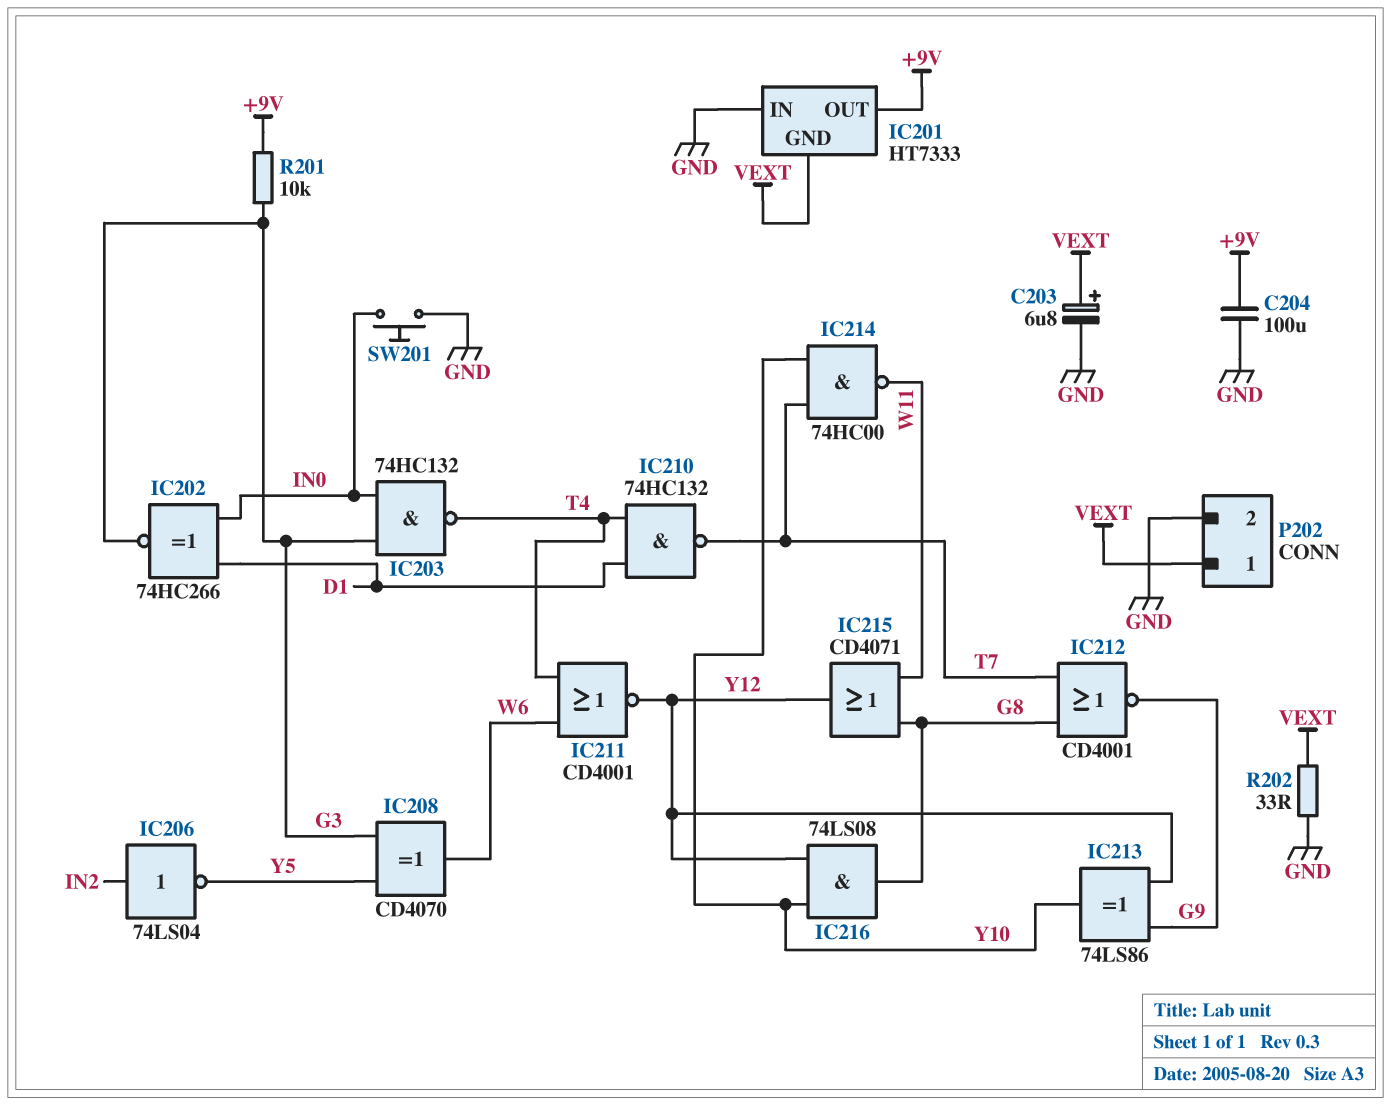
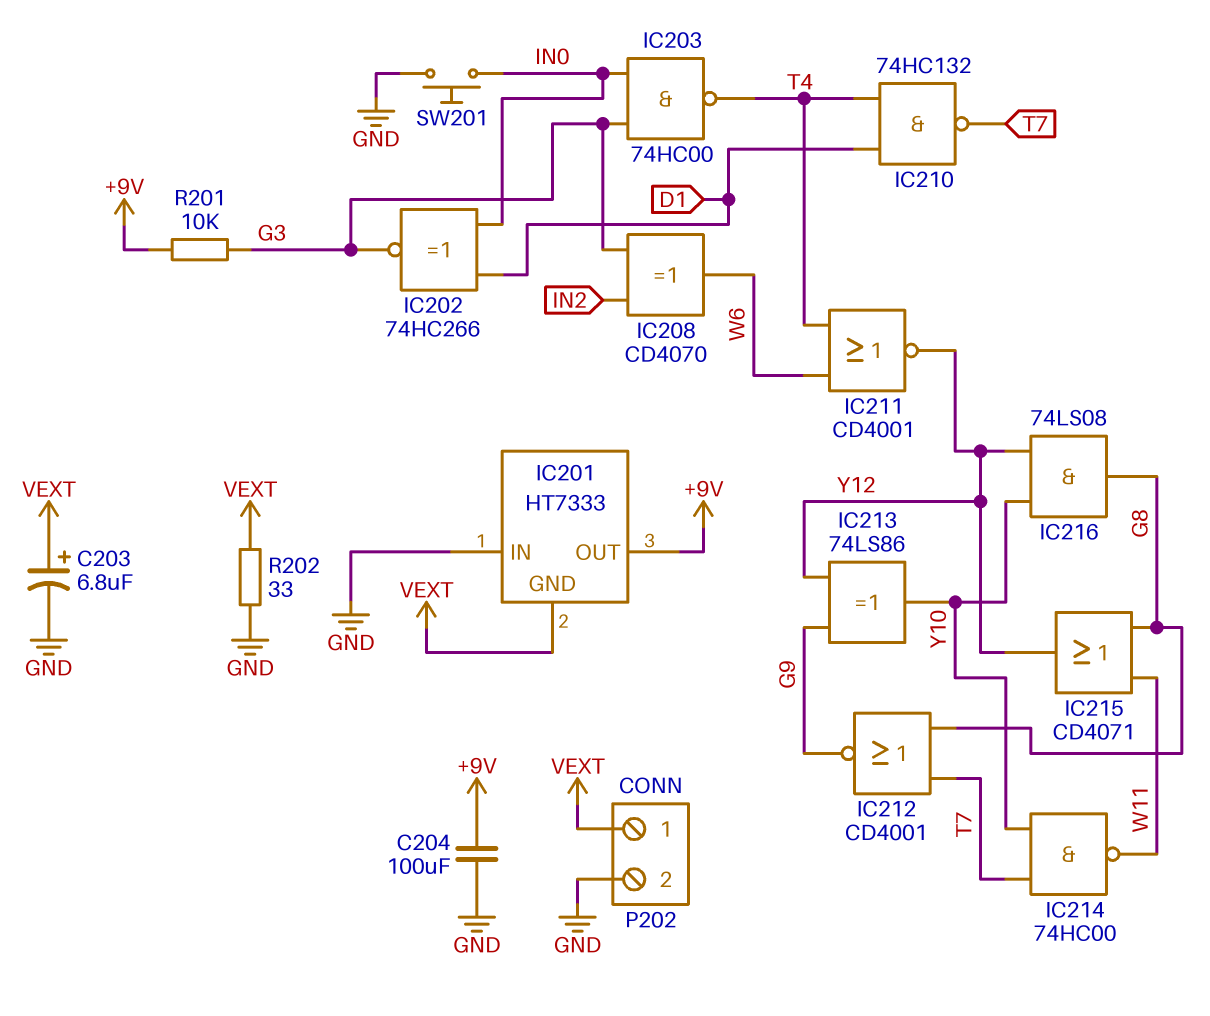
IC203: NAND 74HC132 (in G3, in IN0, out T4) -> NAND 74HC00 (in G3, in IN0, out T4)
IC206: NOT 74LS04 (in IN2, out Y5) -> none
IC208: XOR CD4070 (in G3, in Y5, out W6) -> XOR CD4070 (in G3, in IN2, out W6)

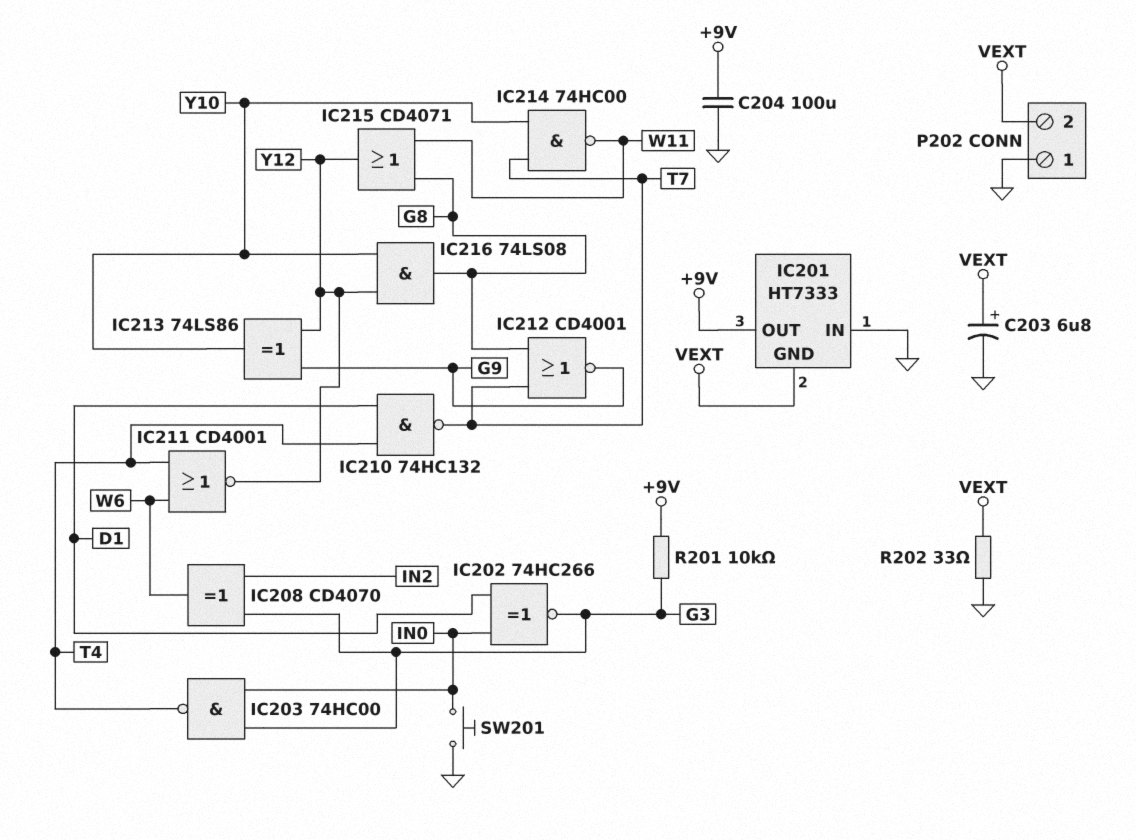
P202 pin 1: VEXT -> GND
P202 pin 2: GND -> VEXT

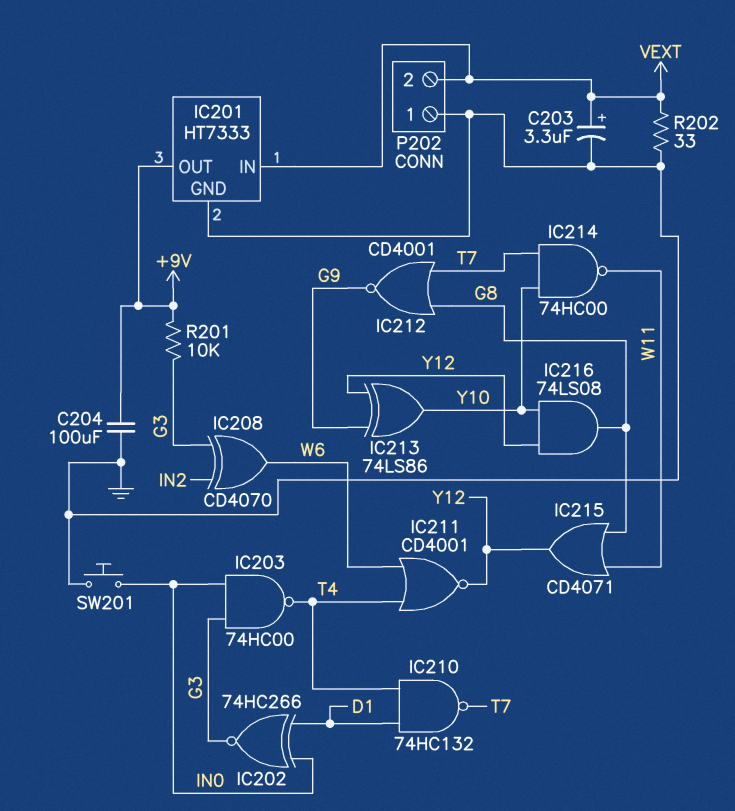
C203: 6.8uF (plus VEXT, minus GND) -> 3.3uF (plus VEXT, minus GND)
IC201 pin GND: VEXT -> GND
IC201 pin IN: GND -> VEXT

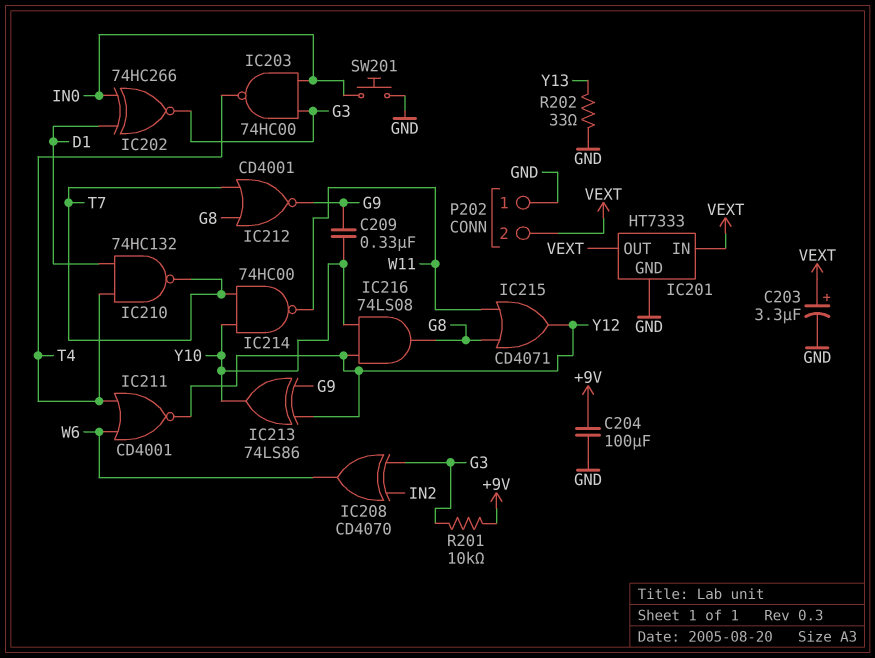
C209: none -> 330nF (G9, Y10)
IC201 pin OUT: +9V -> VEXT
R202: 33 (GND, VEXT) -> 33 (GND, Y13)

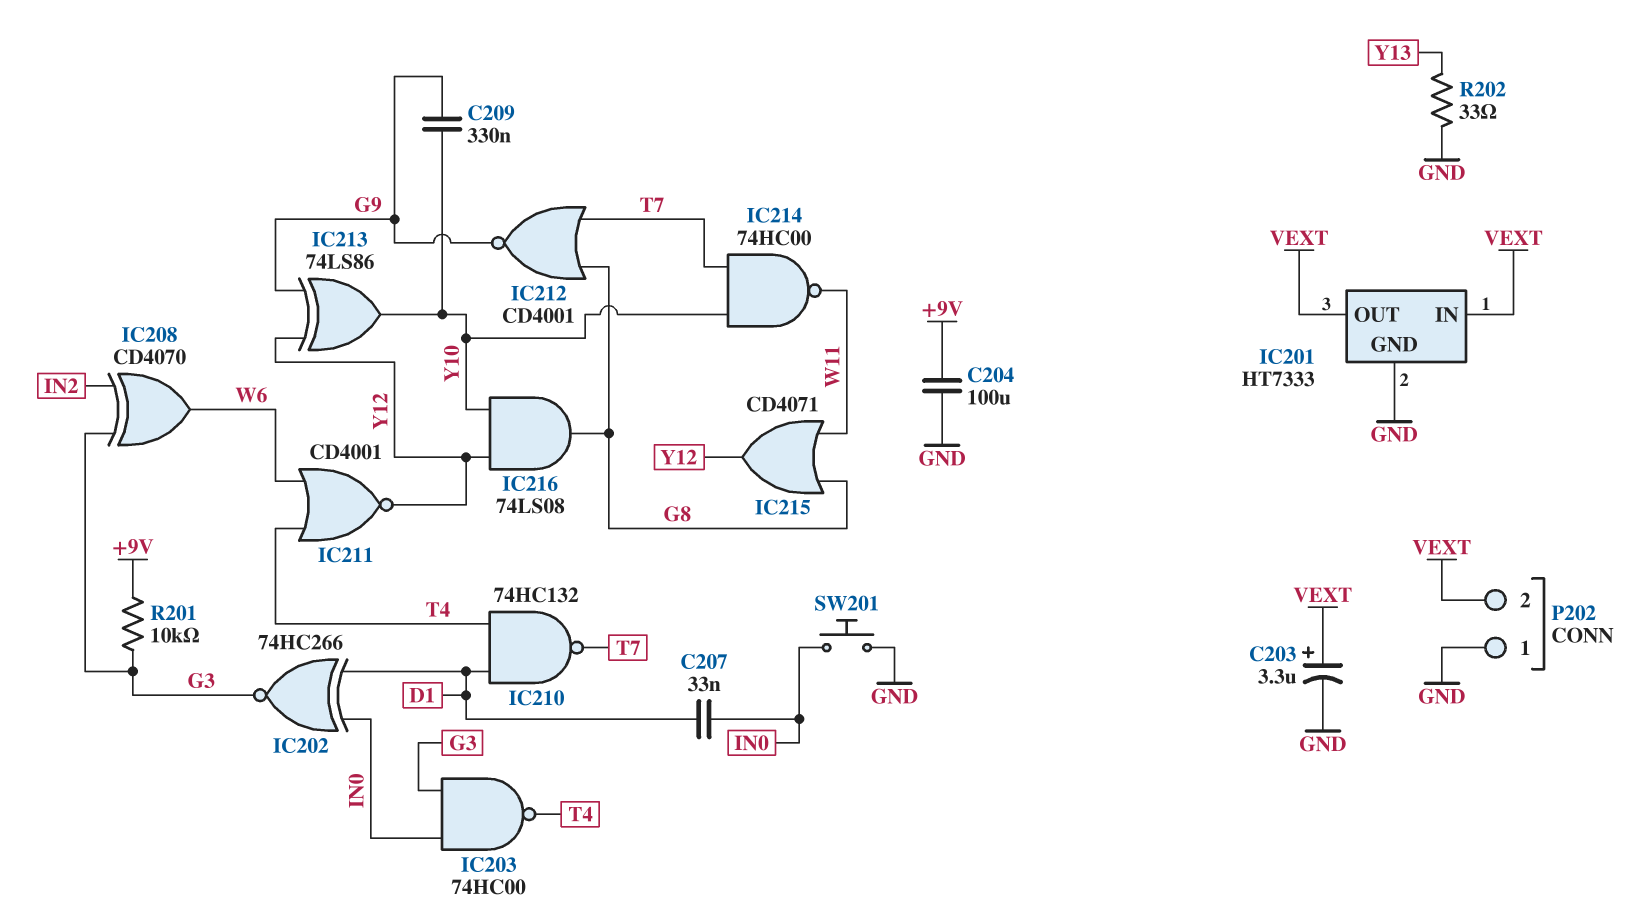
C207: none -> 33nF (D1, IN0)

